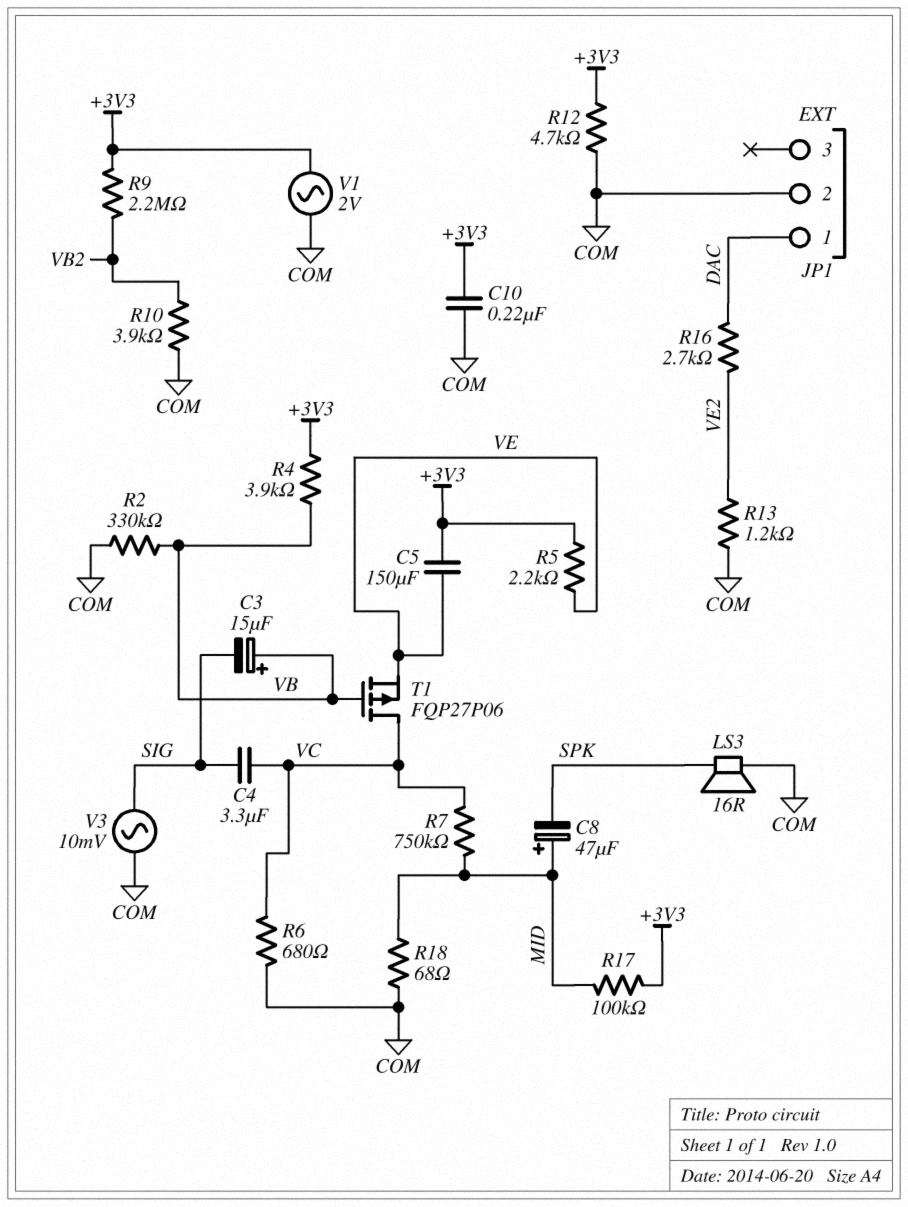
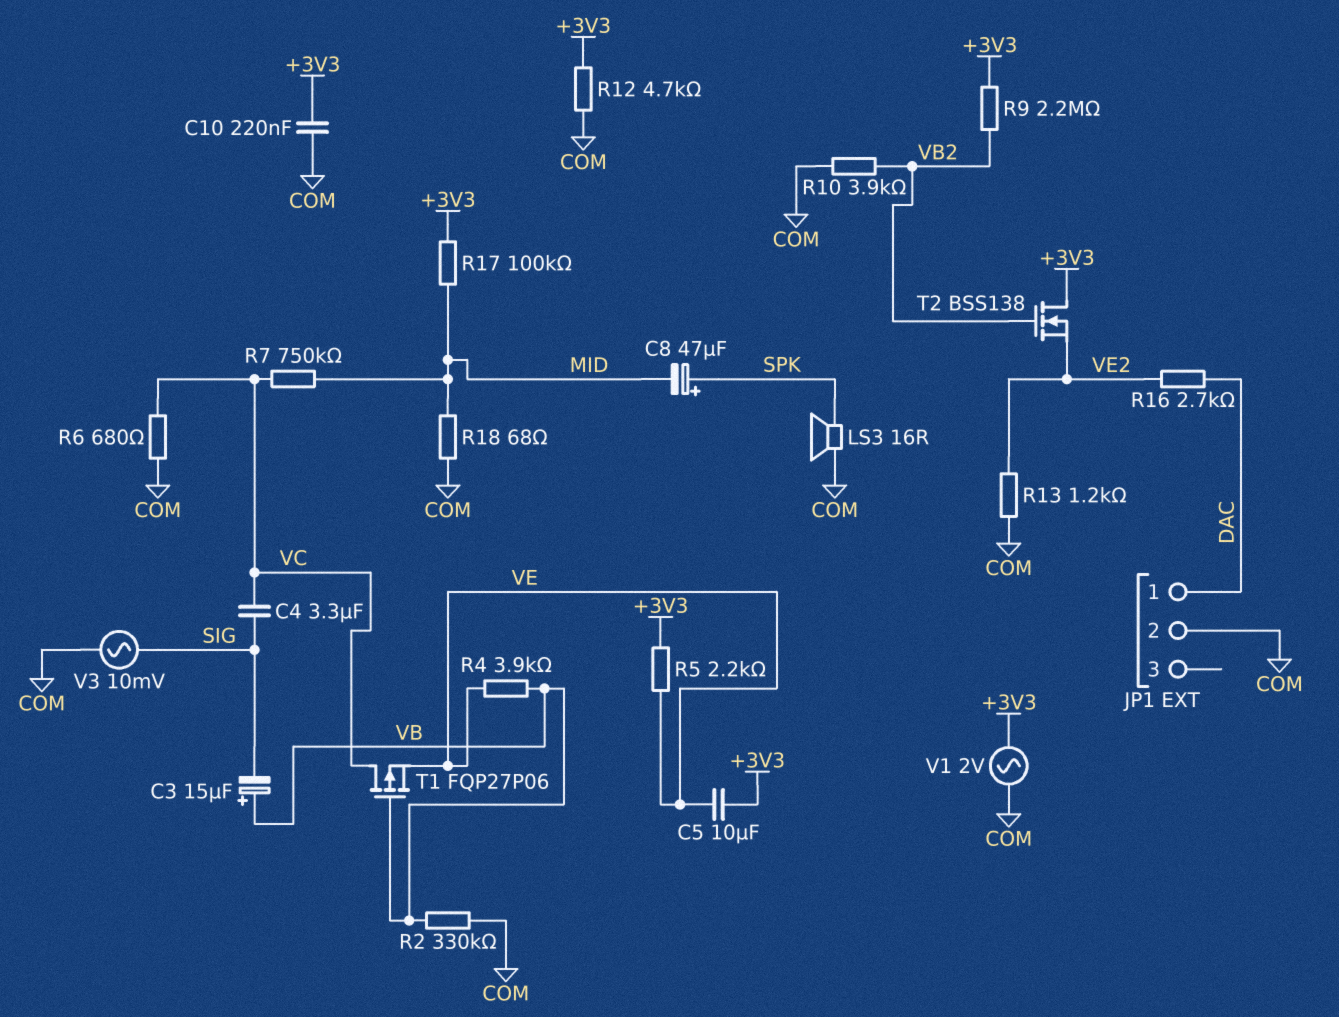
C5: 150uF (+3V3, VE) -> 10uF (+3V3, VE)
C8: 47uF (plus MID, minus SPK) -> 47uF (plus SPK, minus MID)
R4: 3.9k (+3V3, VB) -> 3.9k (VB, VE)
T2: none -> NMOS BSS138 (G VB2, D +3V3, S VE2)

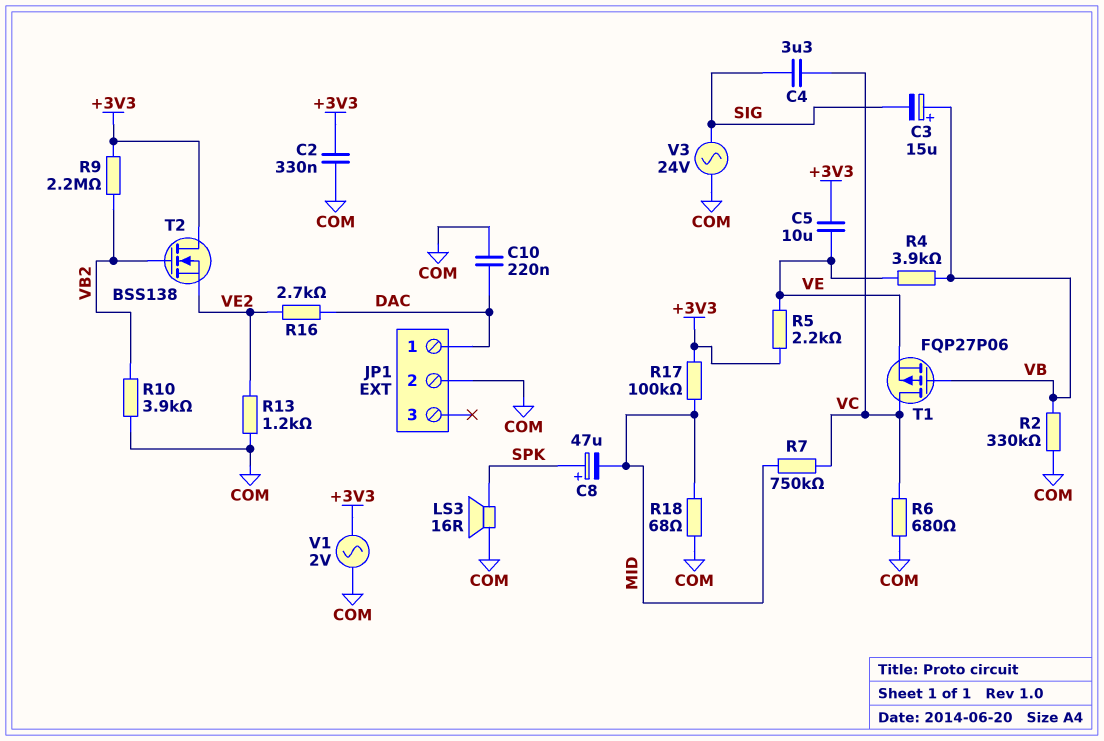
C2: none -> 330nF (+3V3, COM)
C10: 220nF (+3V3, COM) -> 220nF (COM, DAC)
R12: 4.7k (+3V3, COM) -> none
V3: AC 10mV (COM, SIG) -> AC 24V (COM, SIG)

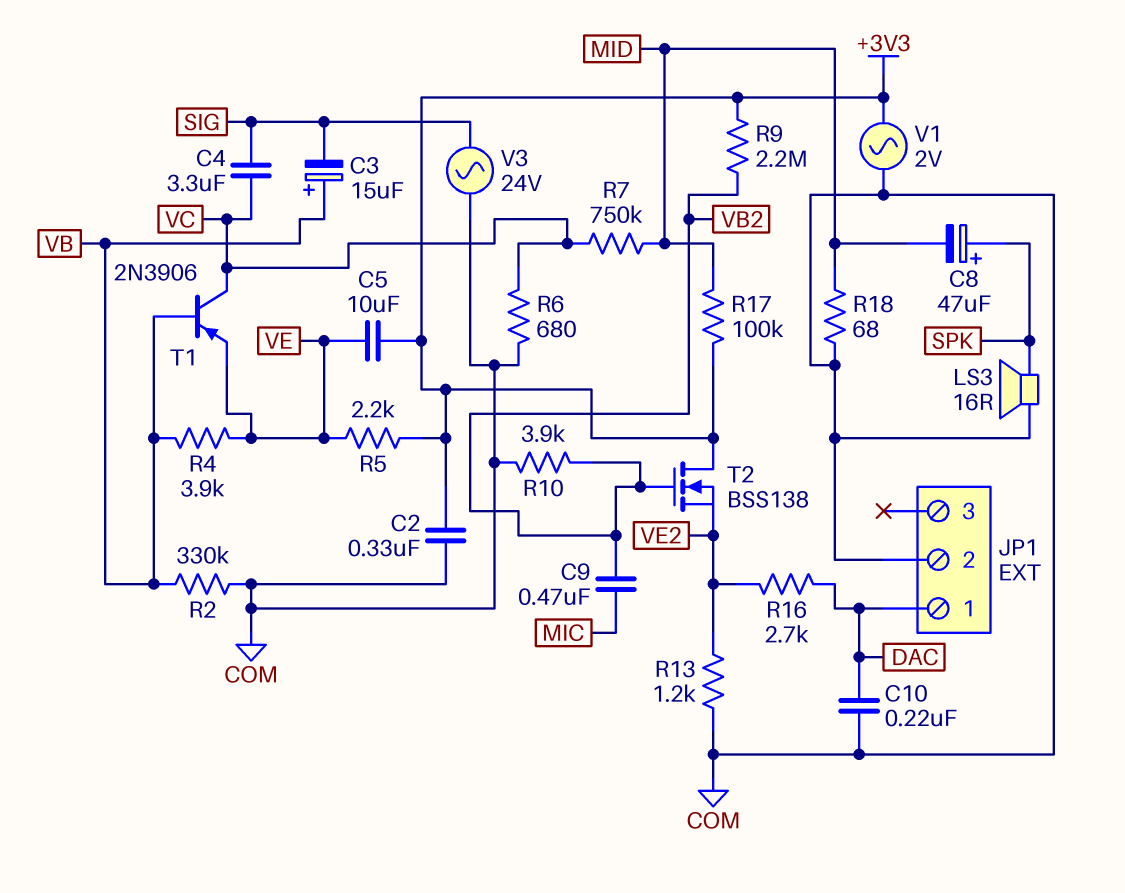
C9: none -> 470nF (MIC, VB2)
T1: PMOS FQP27P06 (G VB, D VC, S VE) -> PNP 2N3906 (B VB, C VC, E VE)

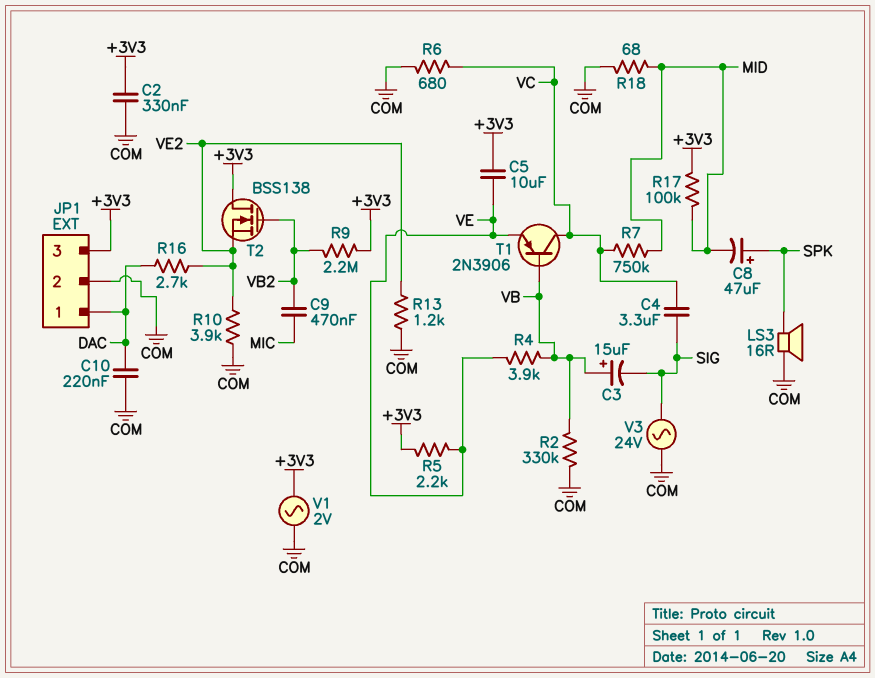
JP1 pin 3: none -> +3V3
R10: 3.9k (COM, VB2) -> 3.9k (COM, VE2)

